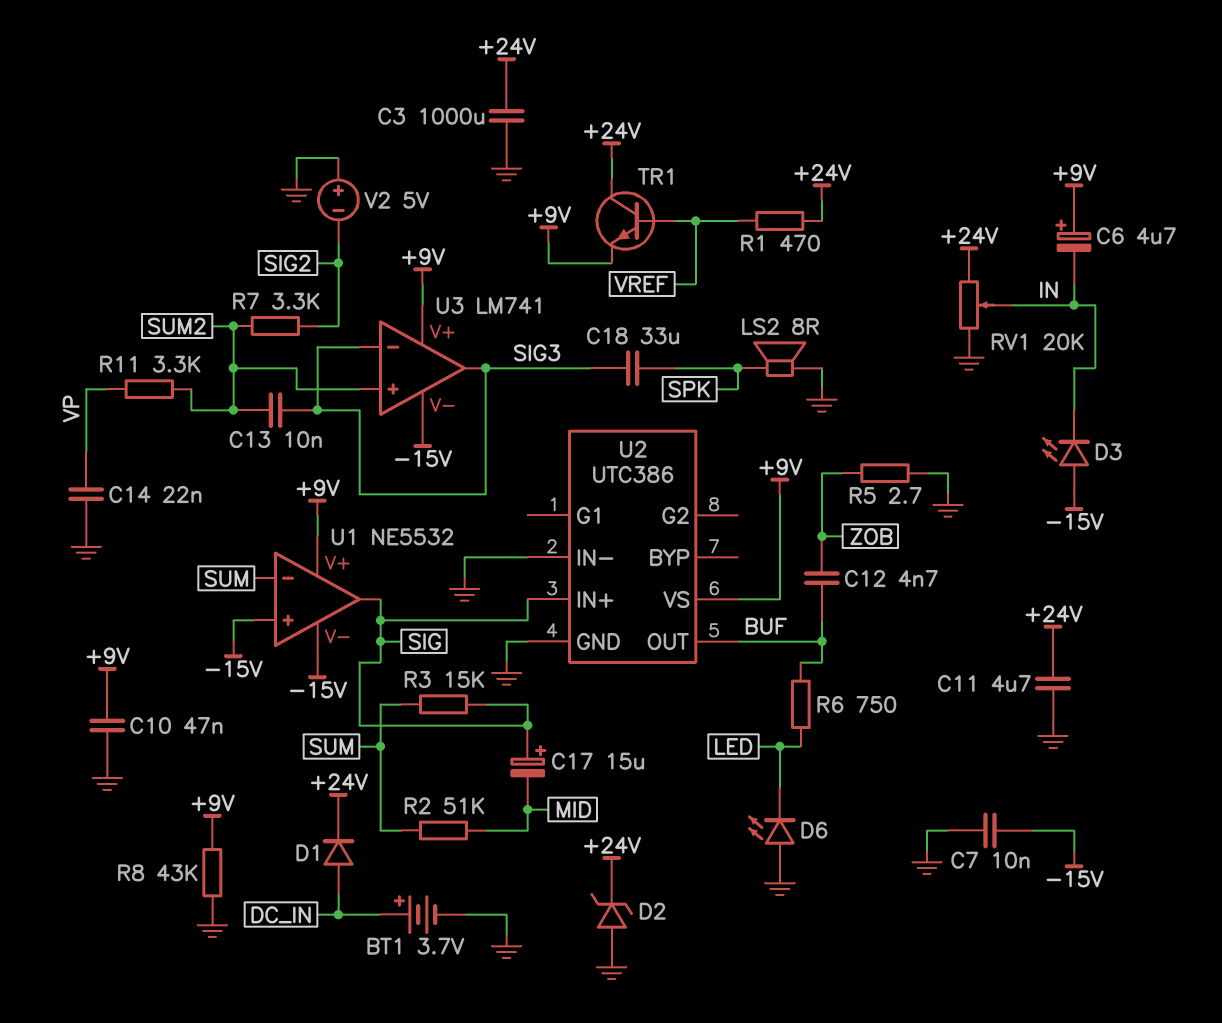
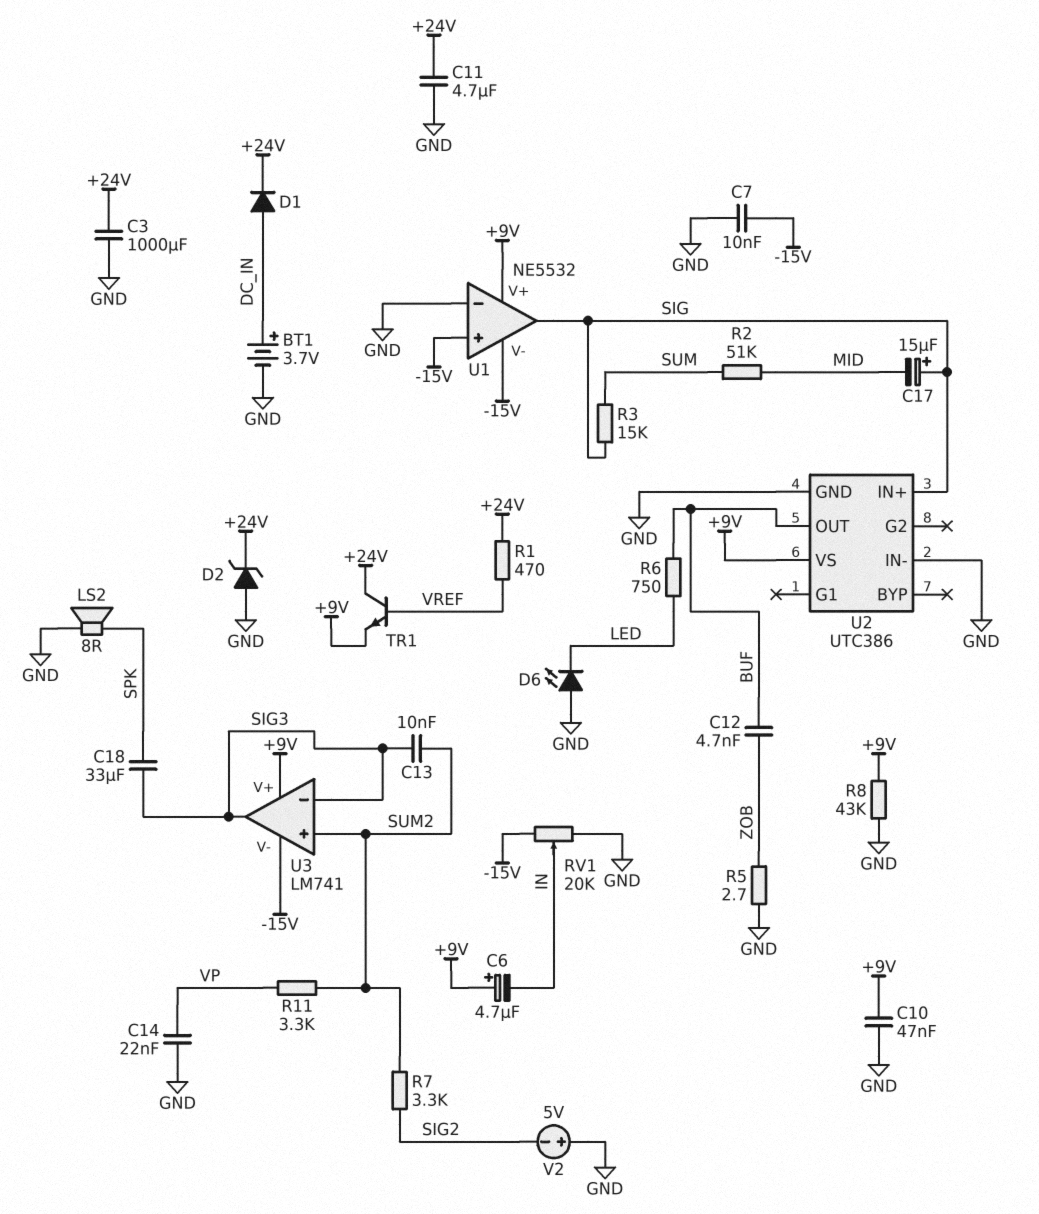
D3: LED (A -15V, K IN) -> none
RV1: 20k (+24V, GND, wiper IN) -> 20k (-15V, GND, wiper IN)
U1 pin in-: SUM -> GND

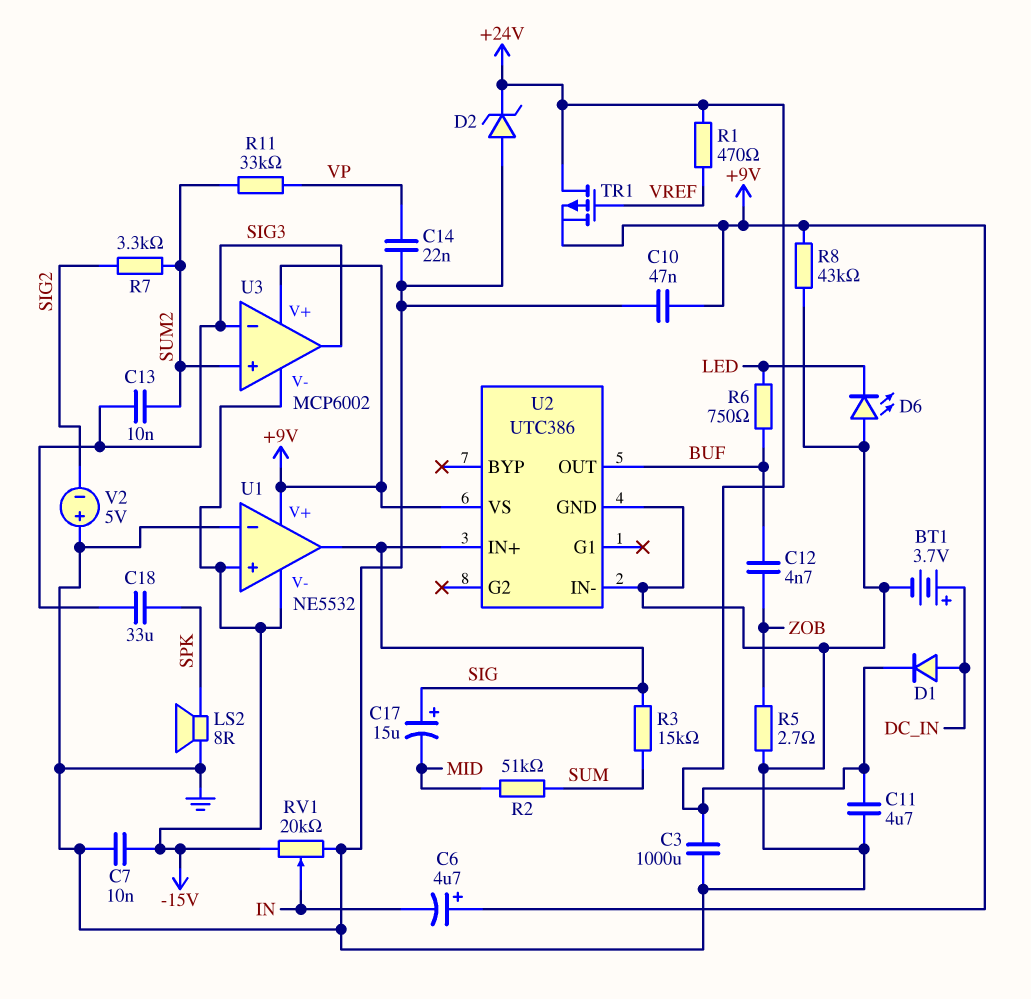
R11: 3.3k (SUM2, VP) -> 33k (SUM2, VP)
TR1: NPN (B VREF, C +24V, E +9V) -> PMOS (G VREF, D +24V, S +9V)
U3: LM741 -> MCP6002

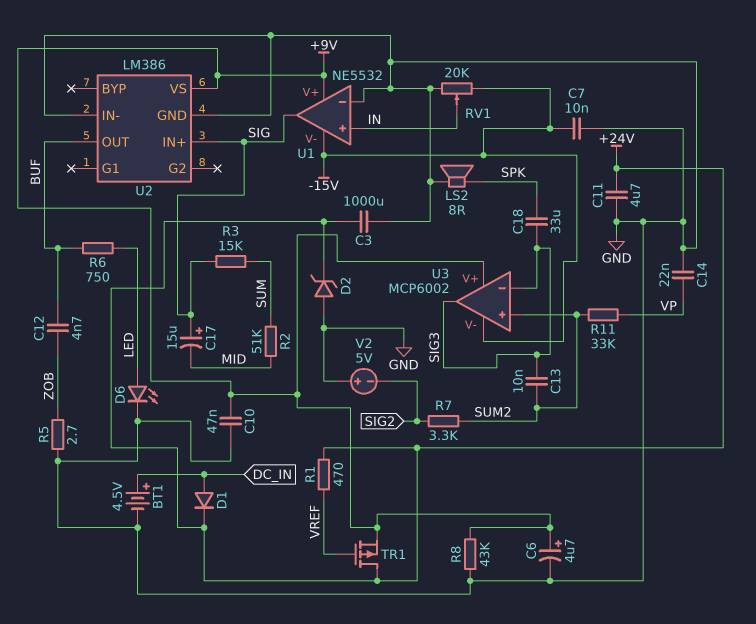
BT1: 3.7V (plus DC_IN, minus GND) -> 4.5V (plus DC_IN, minus GND)
C6: 4.7uF (plus +9V, minus IN) -> 4.7uF (plus +9V, minus GND)
D6: LED (A GND, K LED) -> LED (A LED, K GND)
U1 pin in+: -15V -> IN
U2: UTC386 -> LM386

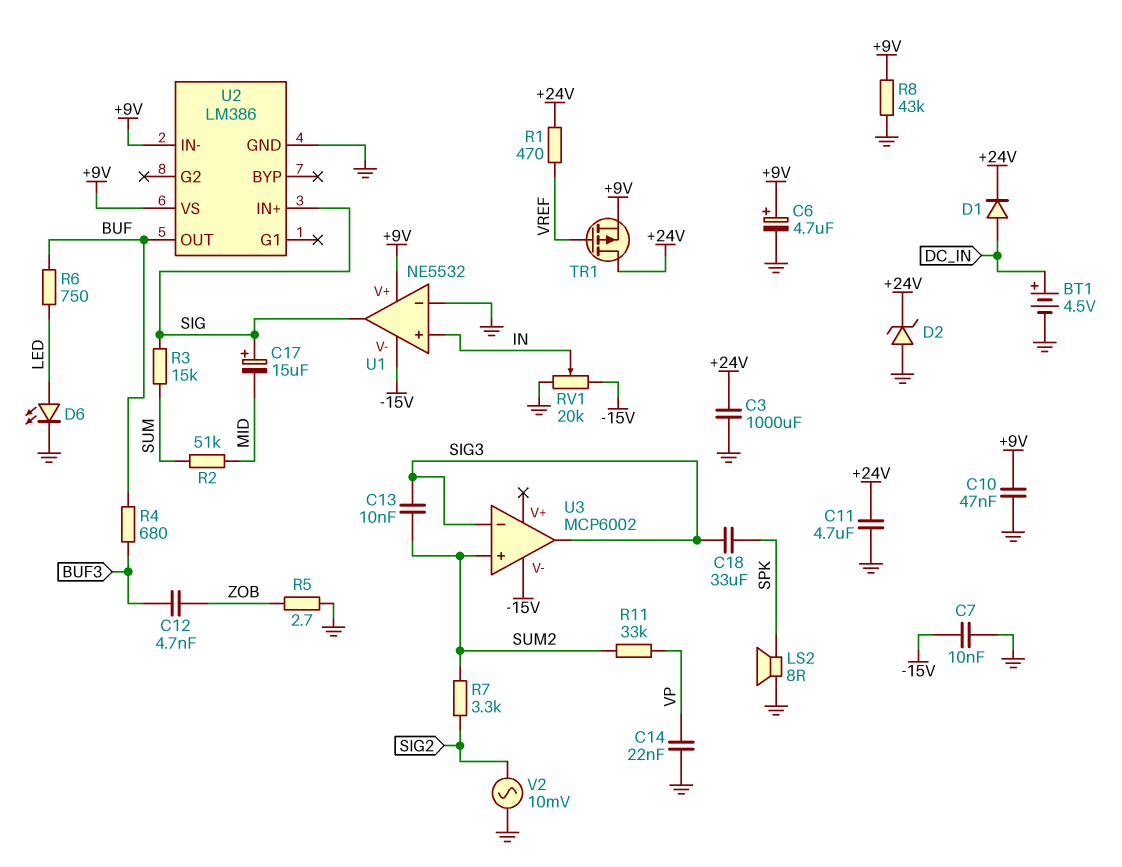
C12: 4.7nF (BUF, ZOB) -> 4.7nF (BUF3, ZOB)
R4: none -> 680 (BUF, BUF3)
U2 pin IN-: GND -> +9V
U3 pin V+: +9V -> none
V2: 5V (plus GND, minus SIG2) -> AC 10mV (GND, SIG2)

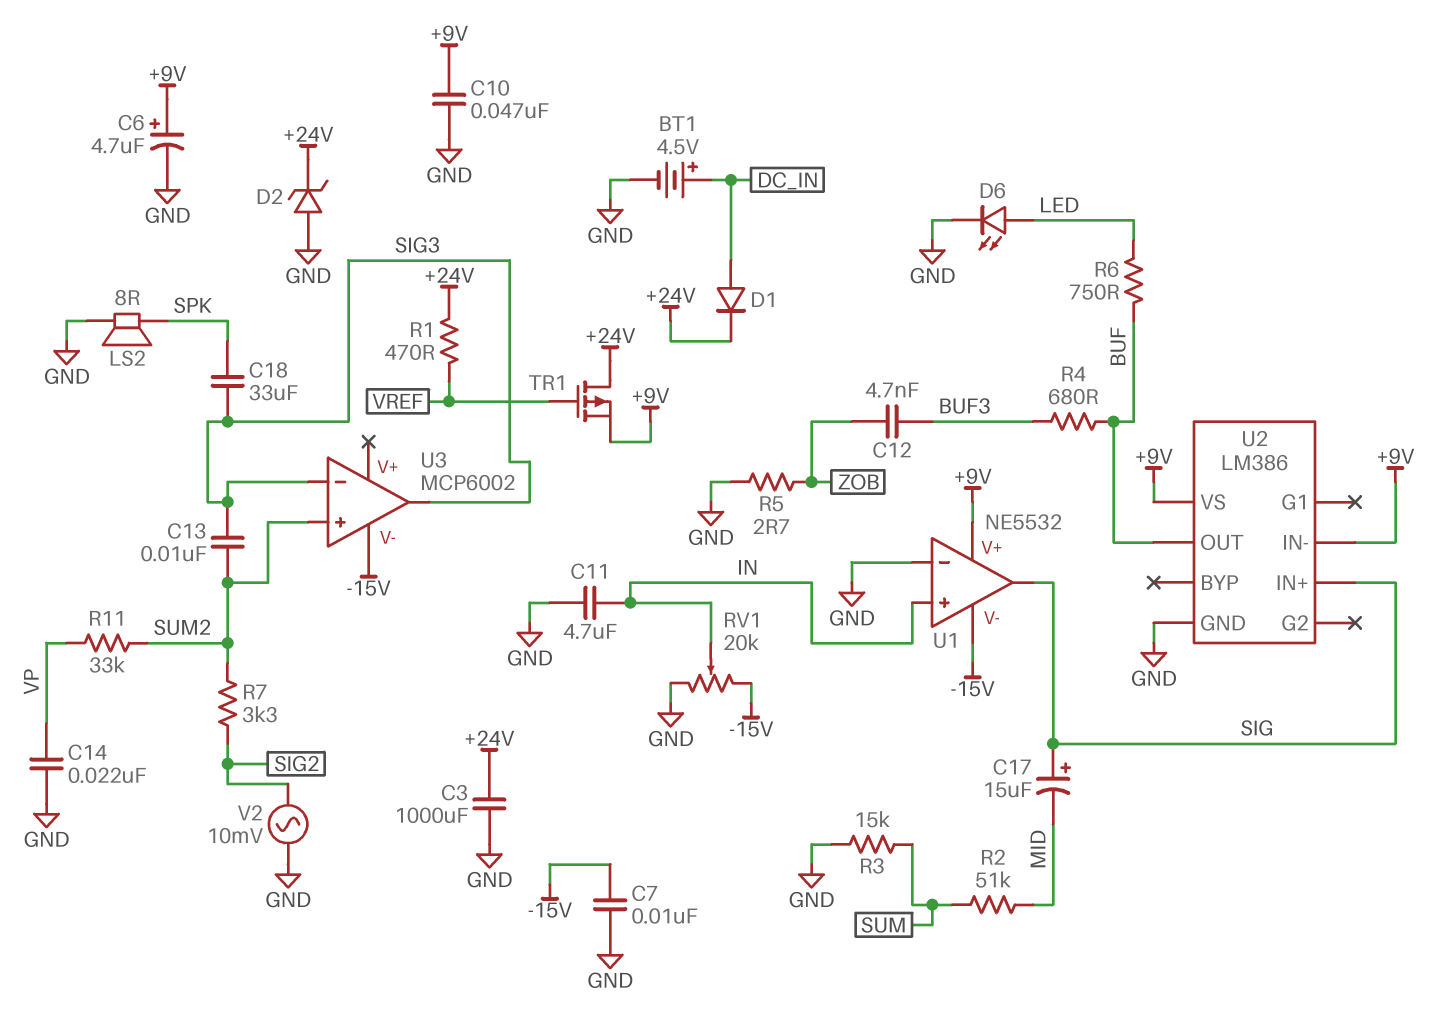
C11: 4.7uF (+24V, GND) -> 4.7uF (GND, IN)
R3: 15k (SIG, SUM) -> 15k (GND, SUM)
R8: 43k (+9V, GND) -> none

